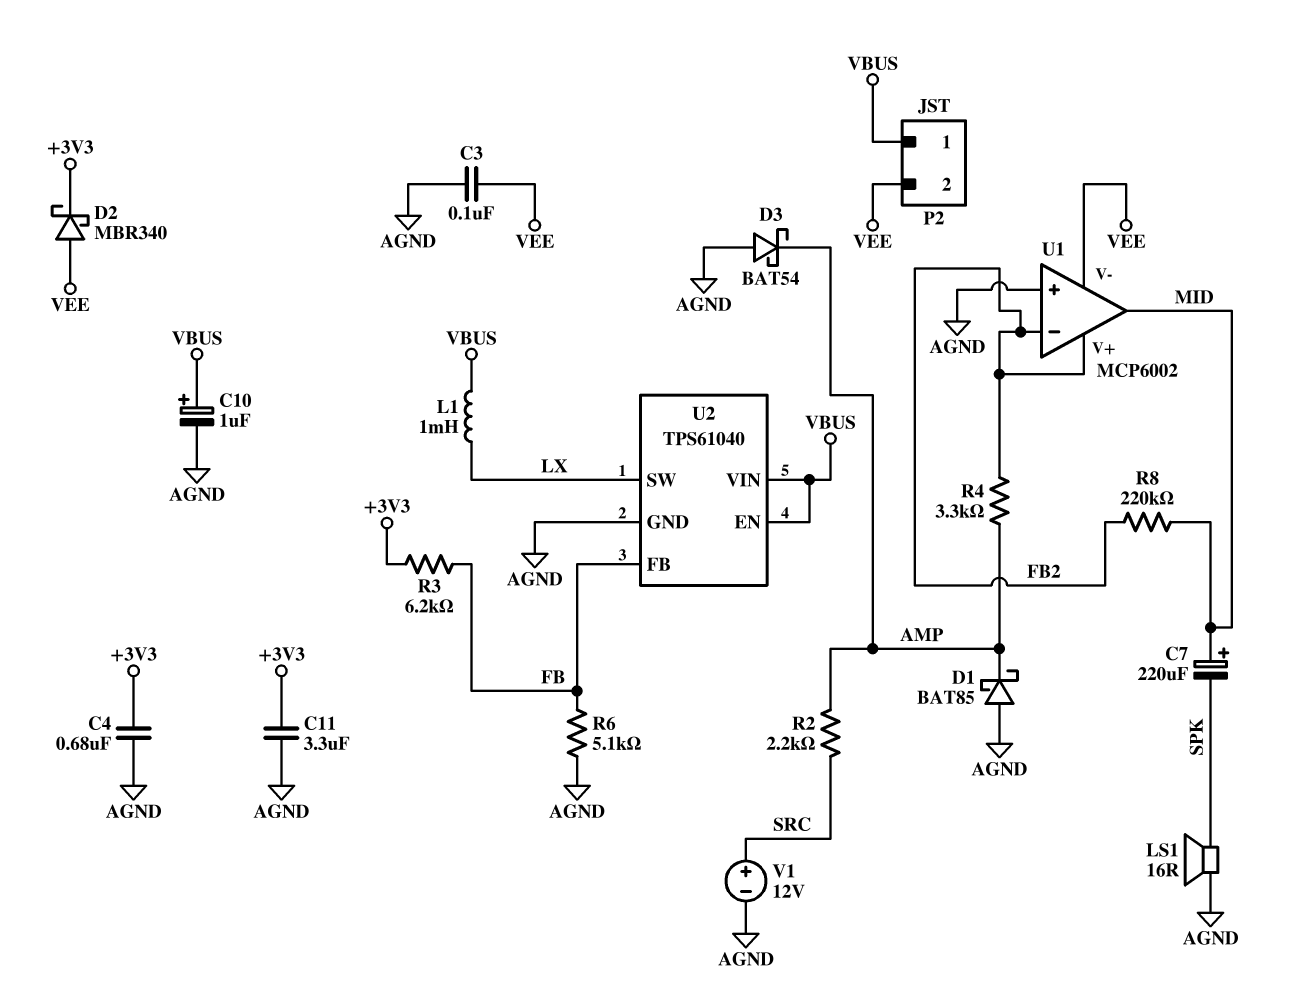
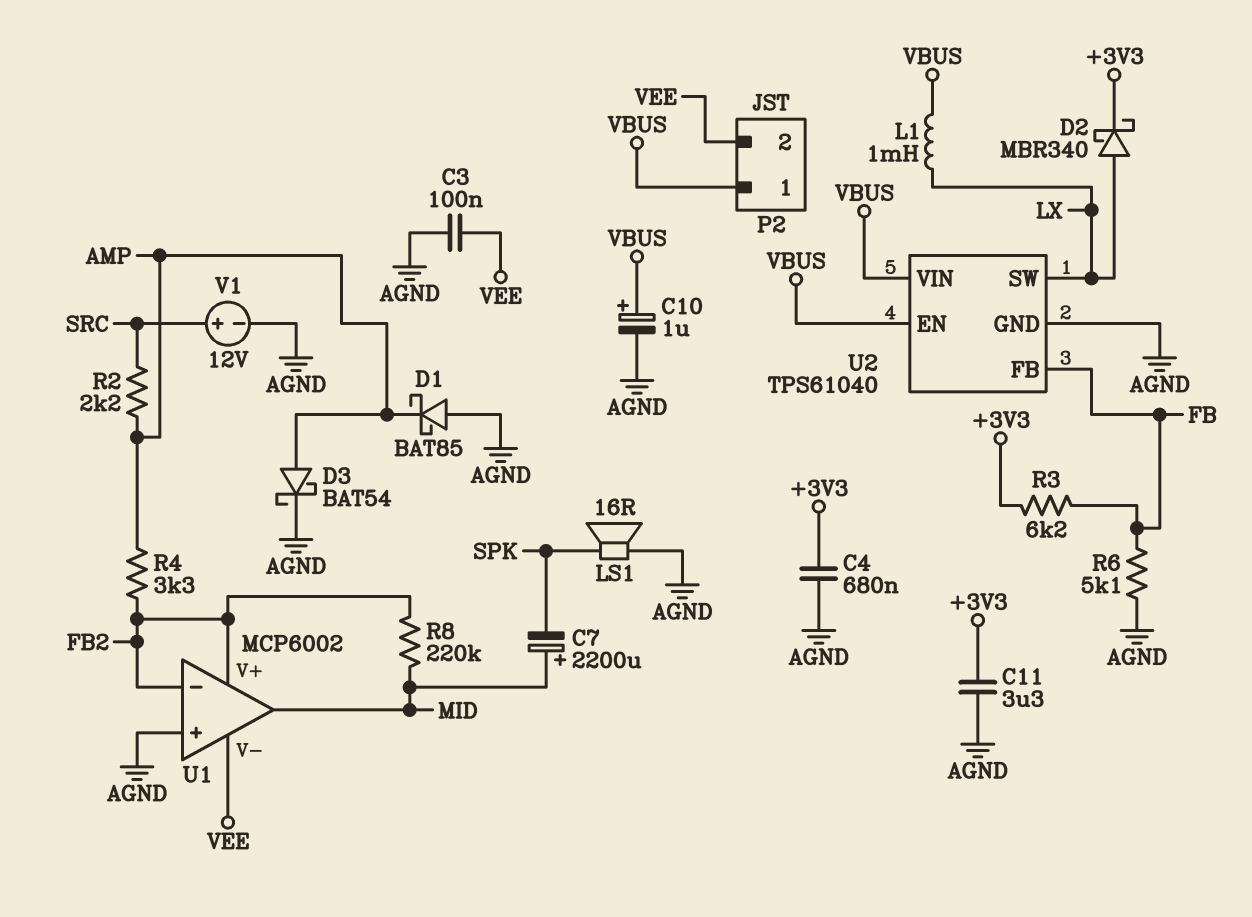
C7: 220uF (plus MID, minus SPK) -> 2200uF (plus MID, minus SPK)
D2: schottky MBR340 (A VEE, K +3V3) -> schottky MBR340 (A LX, K +3V3)
D3: schottky BAT54 (A AGND, K AMP) -> schottky BAT54 (A AMP, K AGND)

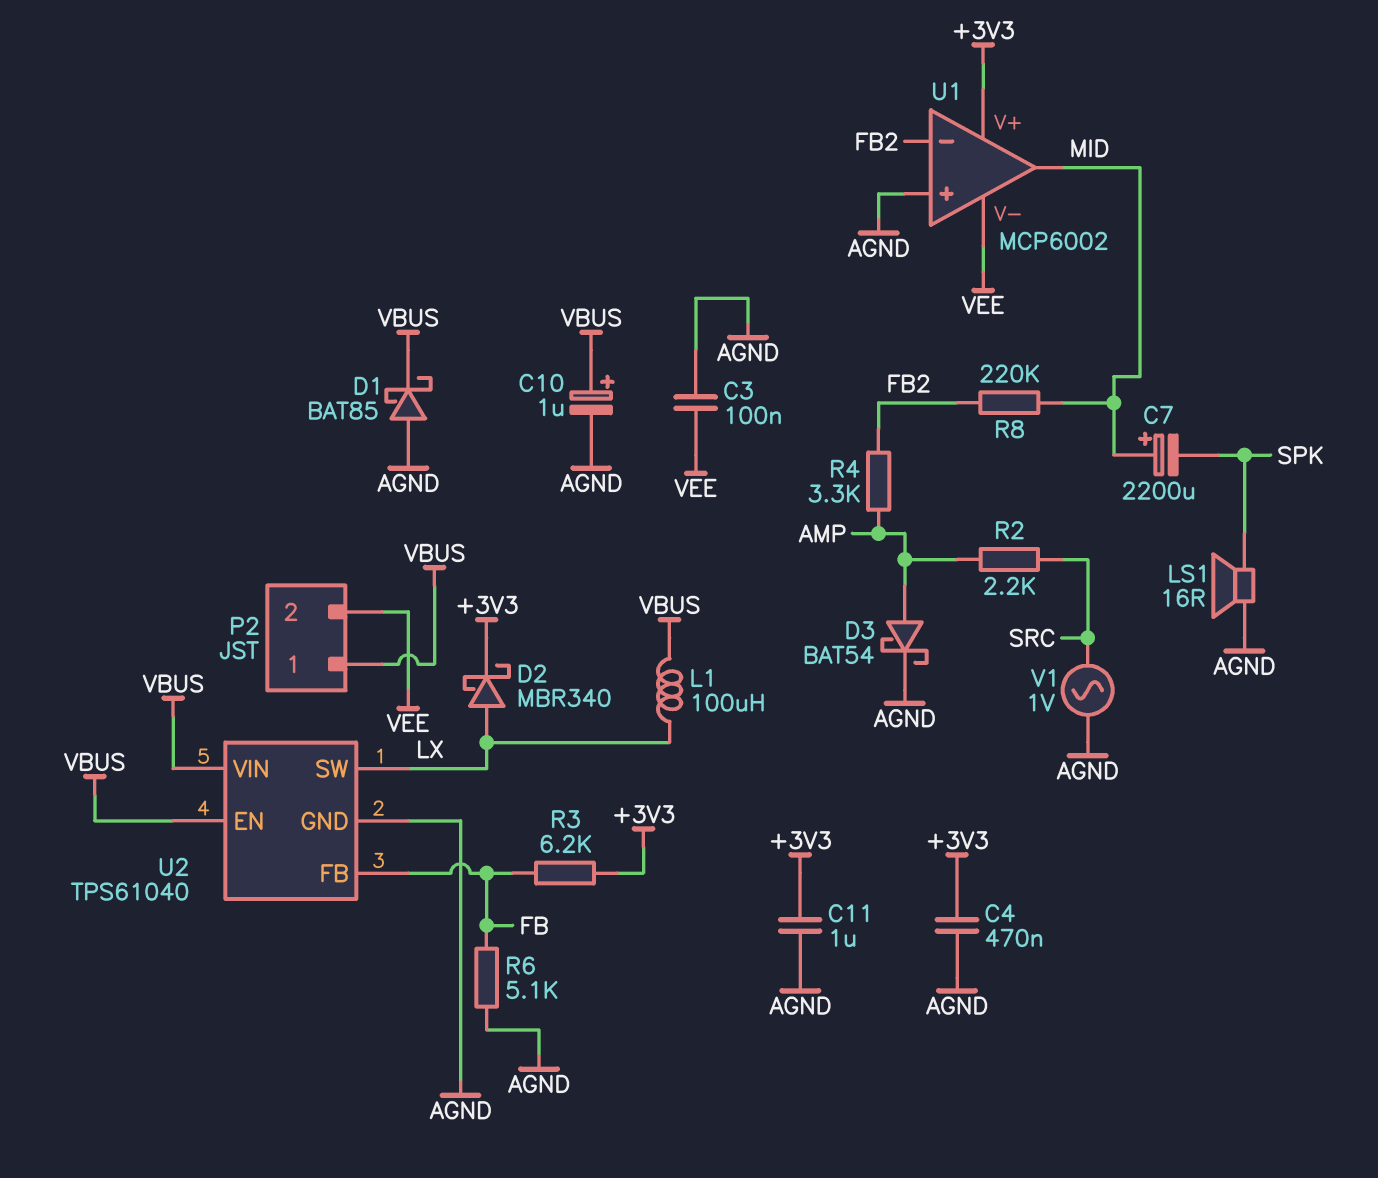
C4: 680nF (+3V3, AGND) -> 470nF (+3V3, AGND)
C11: 3.3uF (+3V3, AGND) -> 1uF (+3V3, AGND)
D1: schottky BAT85 (A AGND, K AMP) -> schottky BAT85 (A AGND, K VBUS)
L1: 1mH (LX, VBUS) -> 100uH (LX, VBUS)
U1 pin V+: FB2 -> +3V3
V1: 12V (plus SRC, minus AGND) -> AC 1V (AGND, SRC)

